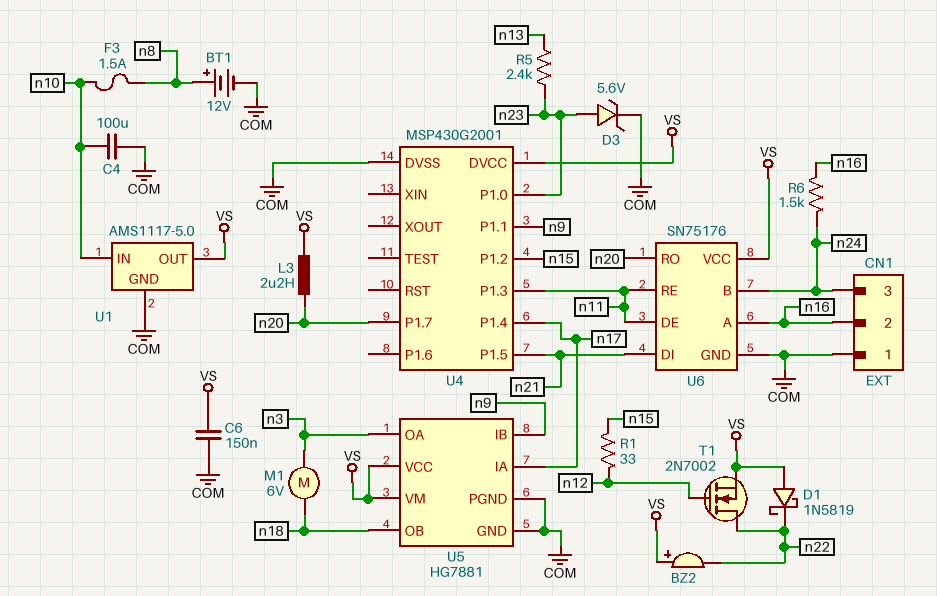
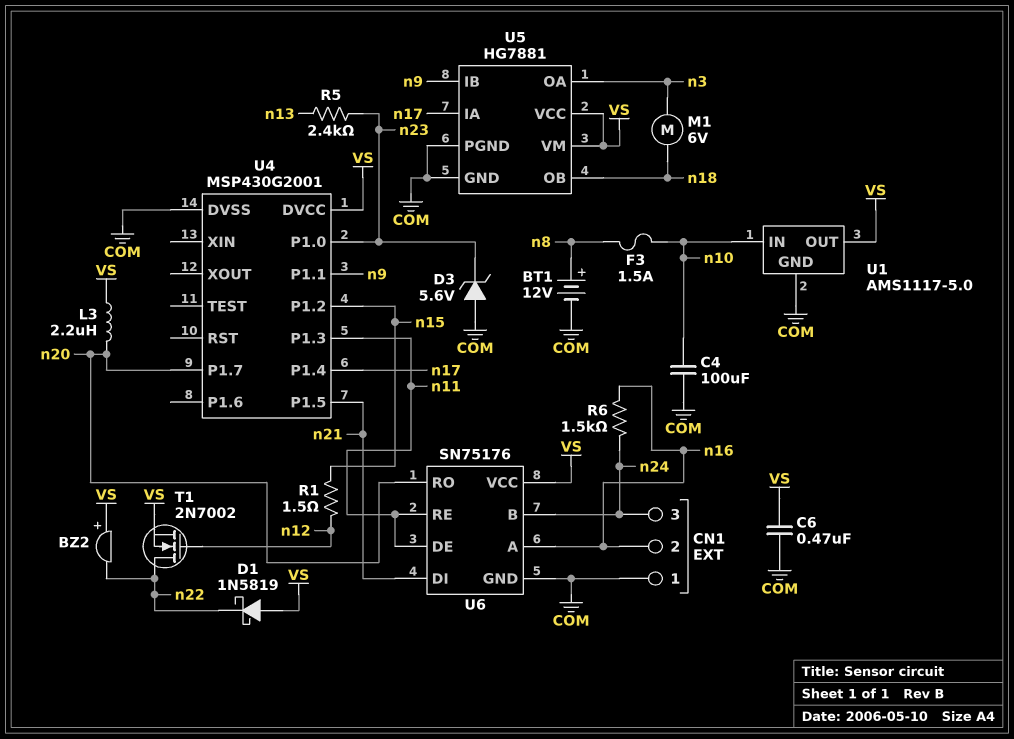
C6: 150nF (COM, VS) -> 470nF (COM, VS)
D3: zener 5.6V (A n23, K COM) -> zener 5.6V (A COM, K n23)
R1: 33 (n12, n15) -> 1.5 (n12, n15)

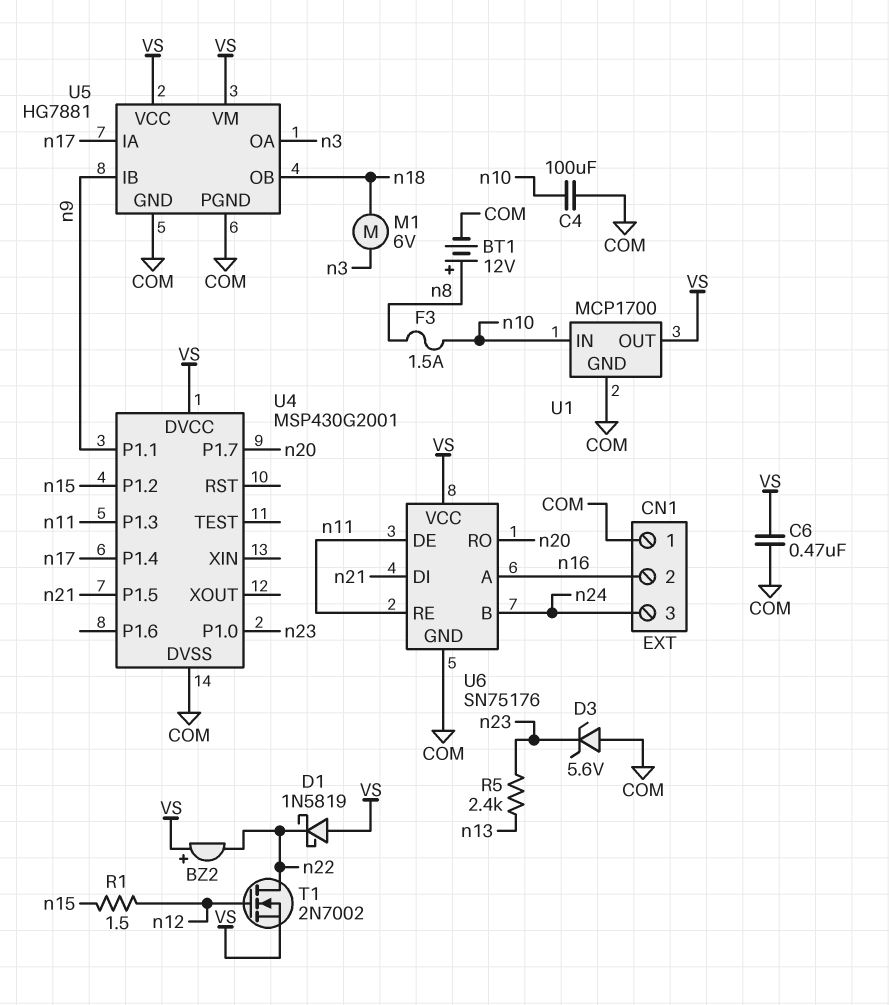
L3: 2.2uH (VS, n20) -> none
R6: 1.5k (n16, n24) -> none
U1: AMS1117-5.0 -> MCP1700

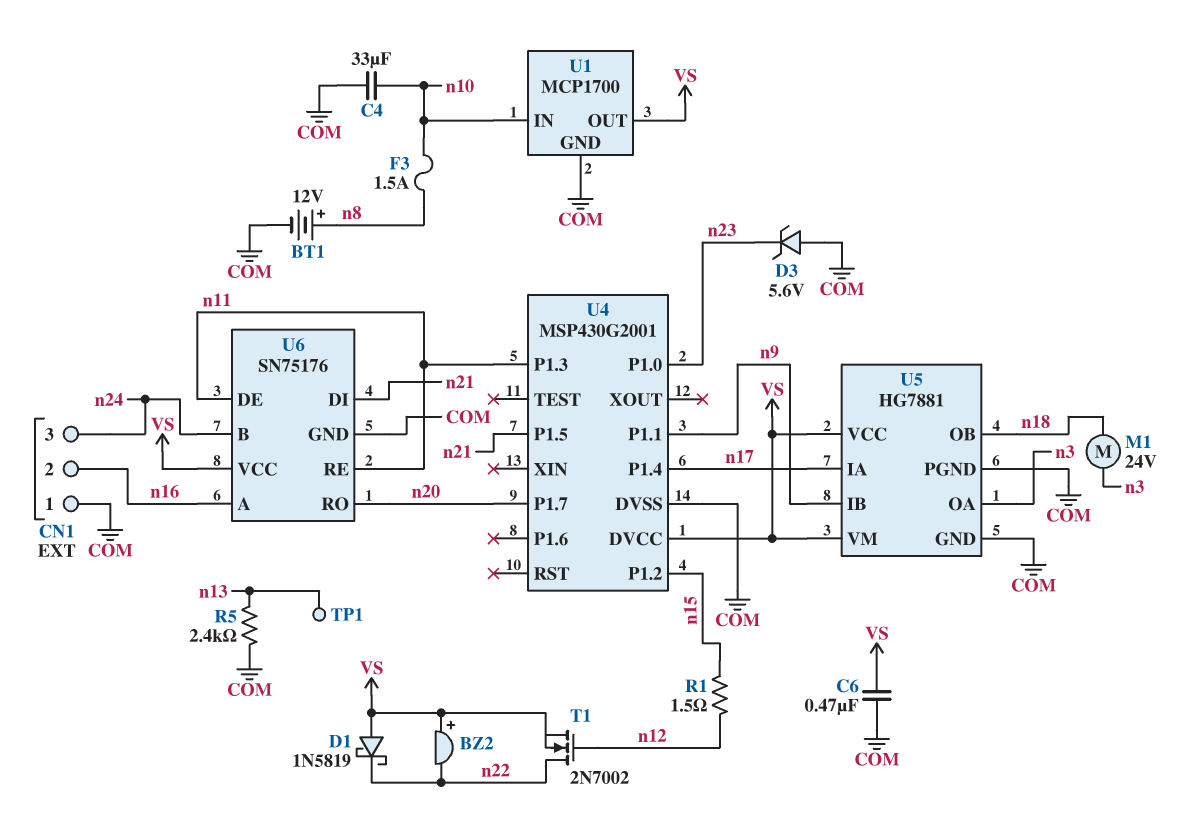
C4: 100uF (COM, n10) -> 33uF (COM, n10)
M1: motor 6V (n3, n18) -> motor 24V (n3, n18)
R5: 2.4k (n13, n23) -> 2.4k (COM, n13)
TP1: none -> test point (n13)

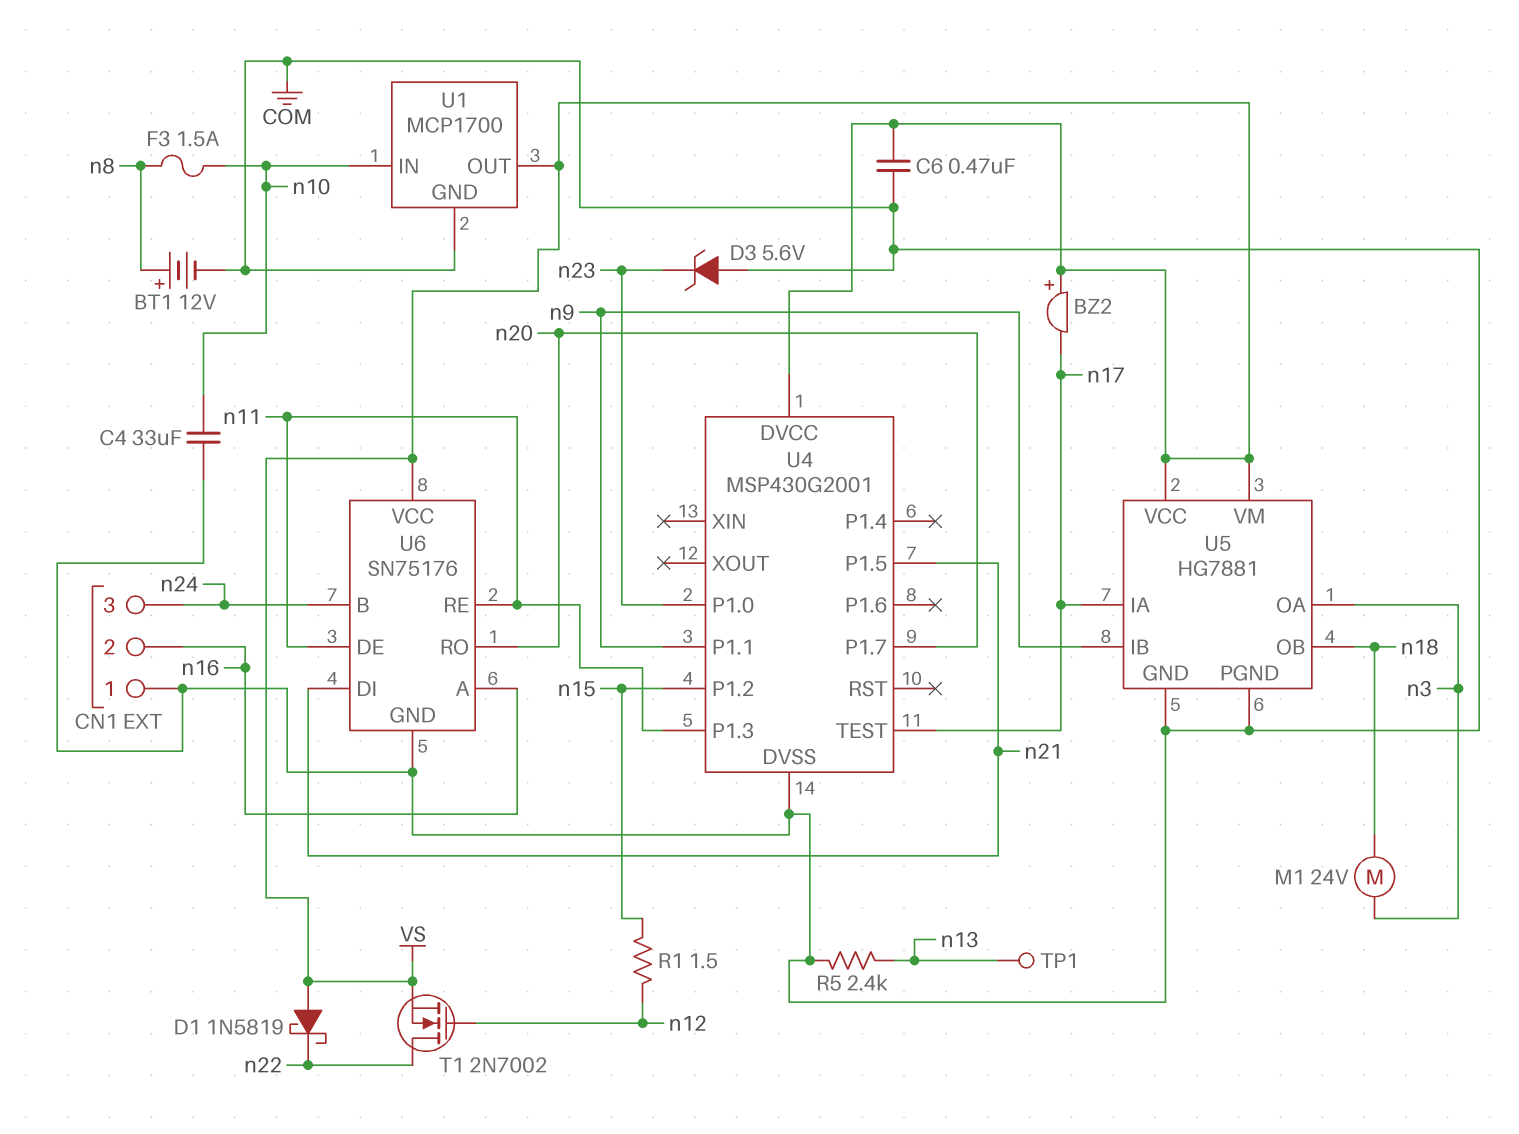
BZ2: buzzer (plus VS, minus n22) -> buzzer (plus VS, minus n17)
U4 pin P1.4: n17 -> none
U4 pin TEST: none -> n17

